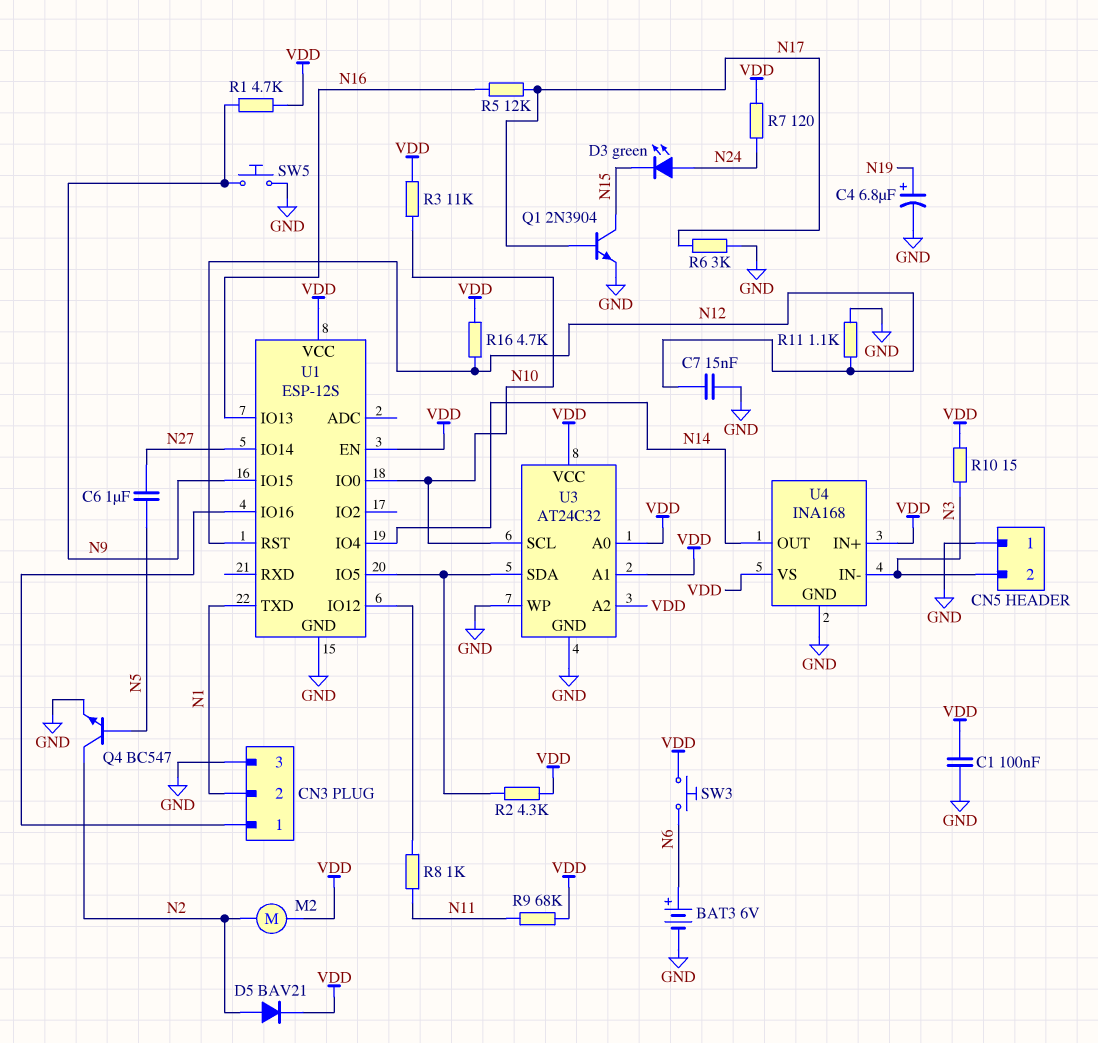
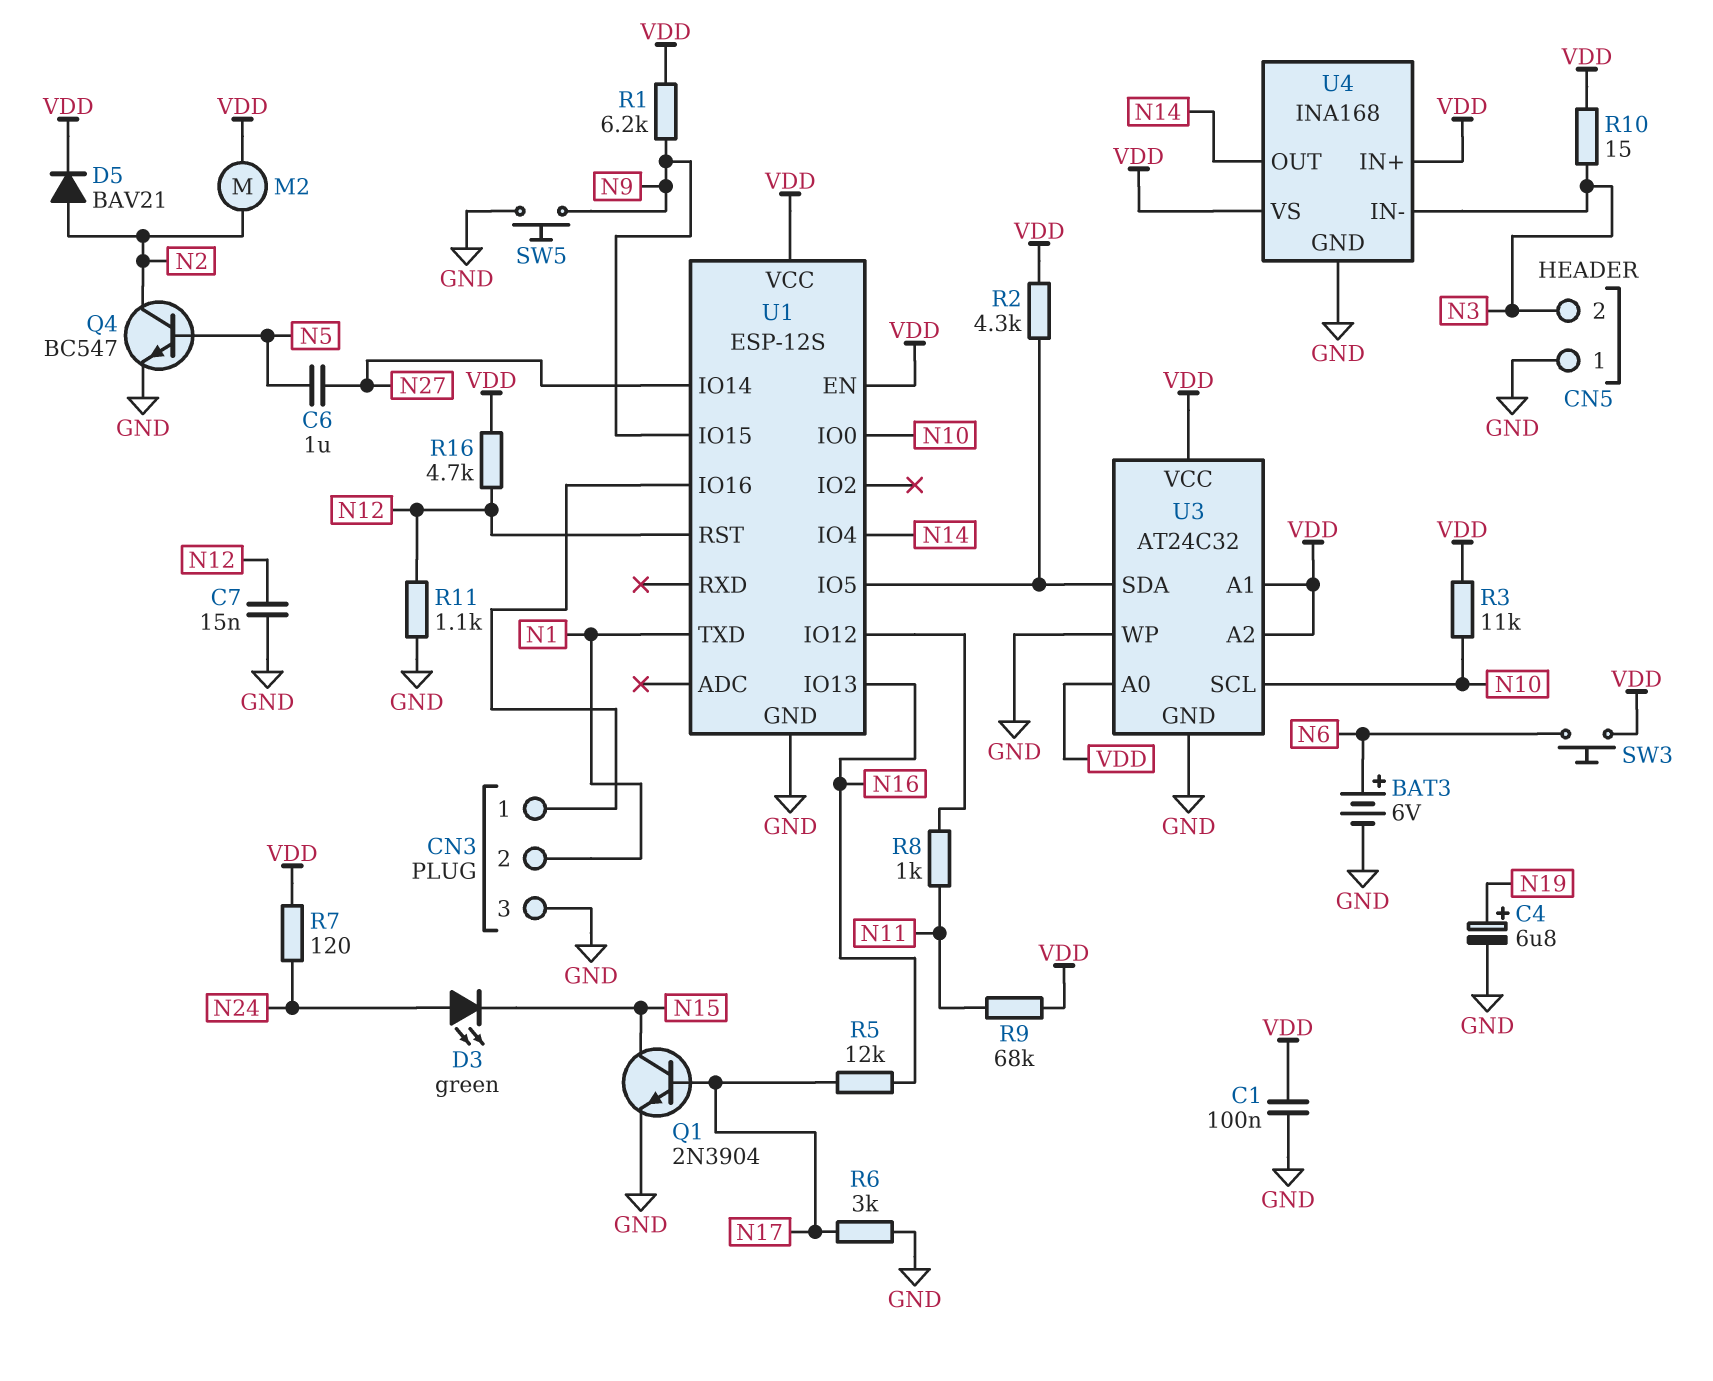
R1: 4.7k (N9, VDD) -> 6.2k (N9, VDD)

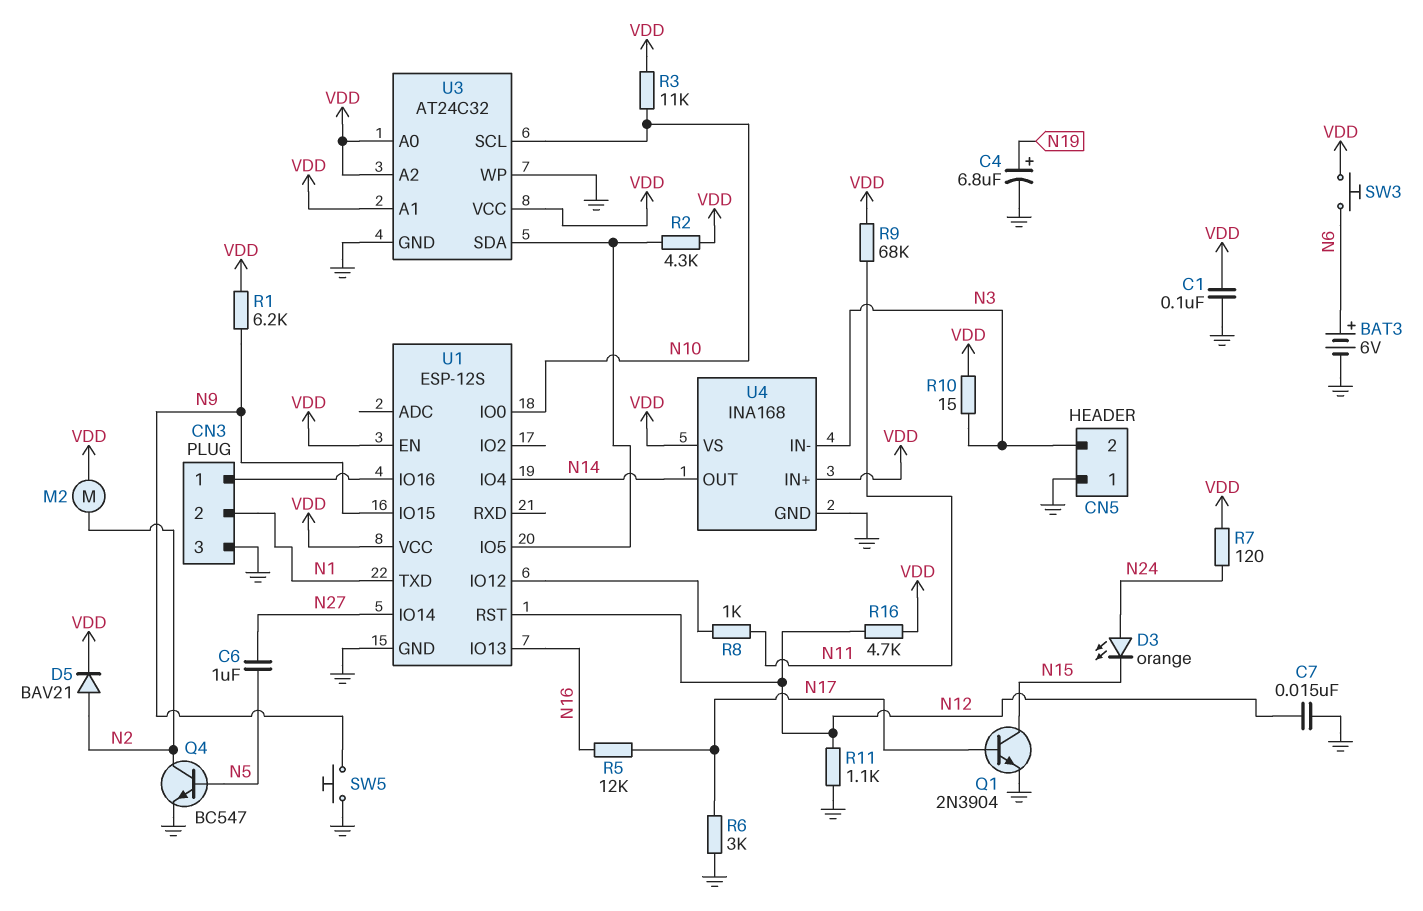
D3: LED green (A N24, K N15) -> LED orange (A N24, K N15)

